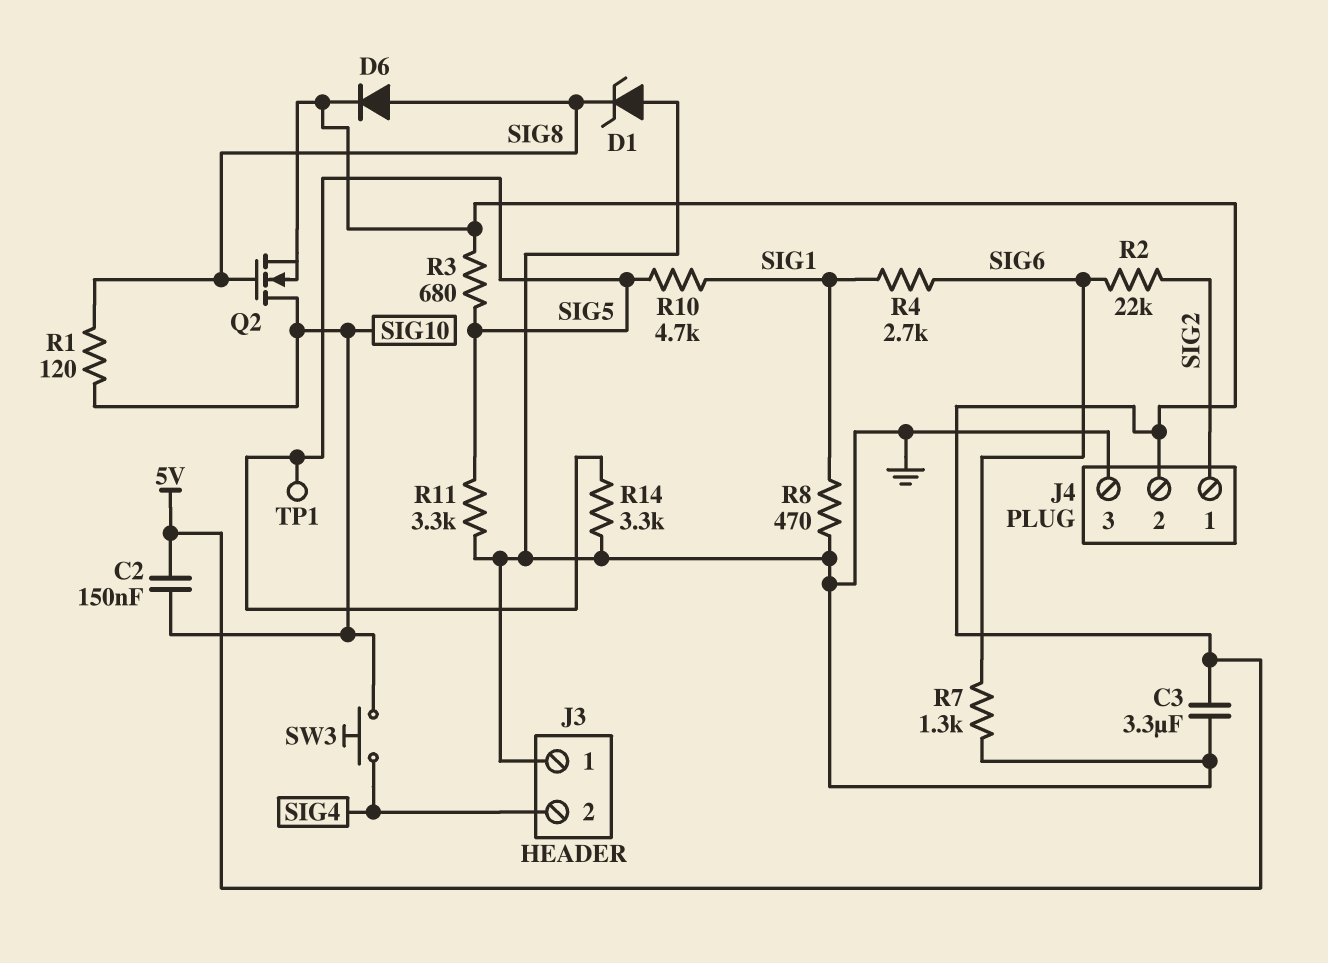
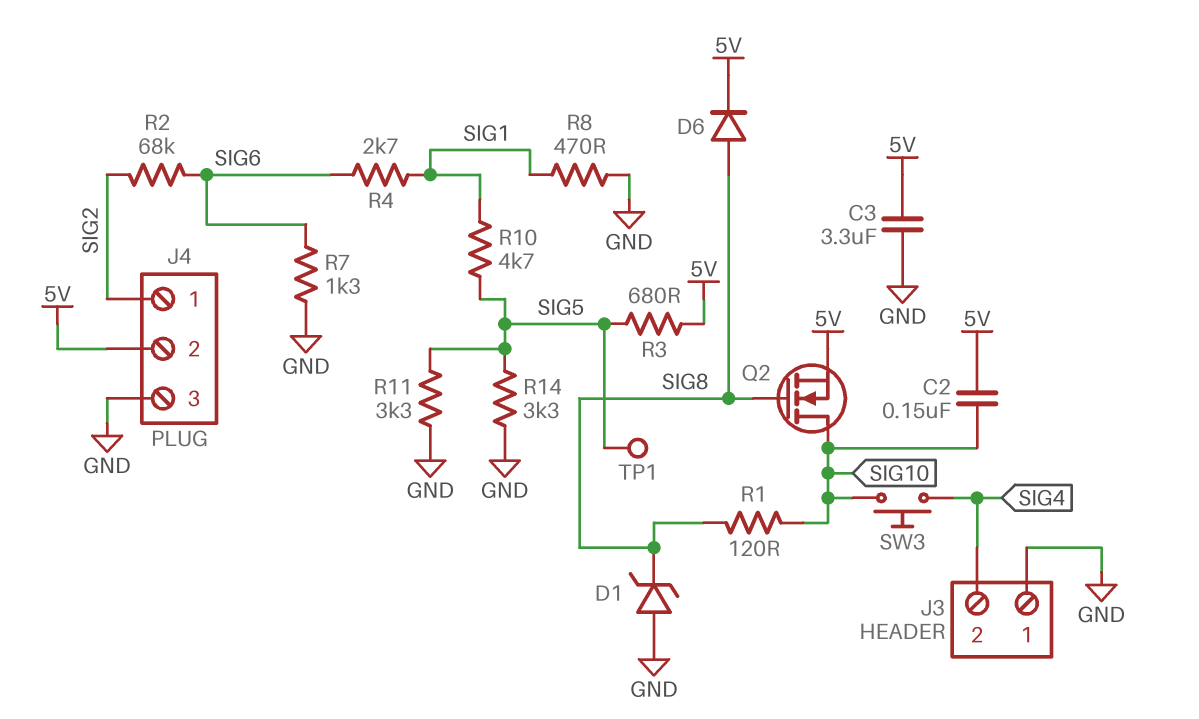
R2: 22k (SIG2, SIG6) -> 68k (SIG2, SIG6)

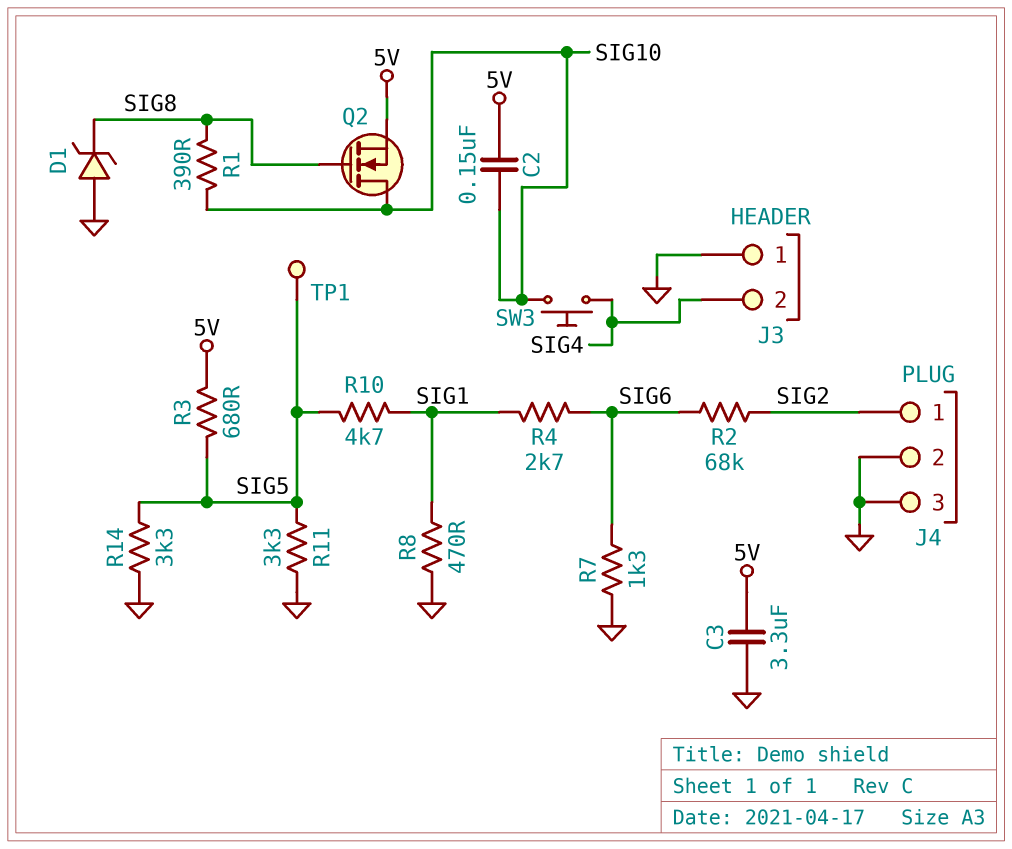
D6: diode (A SIG8, K 5V) -> none
J4 pin 2: 5V -> GND
R1: 120 (SIG8, SIG10) -> 390 (SIG8, SIG10)

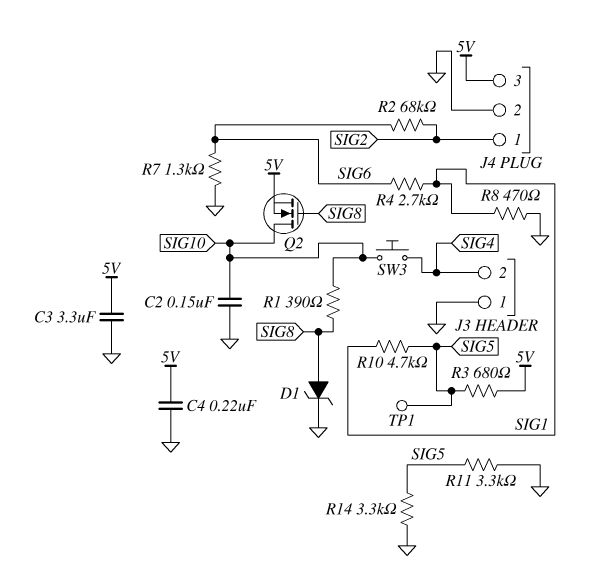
C2: 150nF (5V, SIG10) -> 150nF (GND, SIG10)
C4: none -> 220nF (5V, GND)
D1: zener (A GND, K SIG8) -> zener (A SIG8, K GND)
J4 pin 3: GND -> 5V

